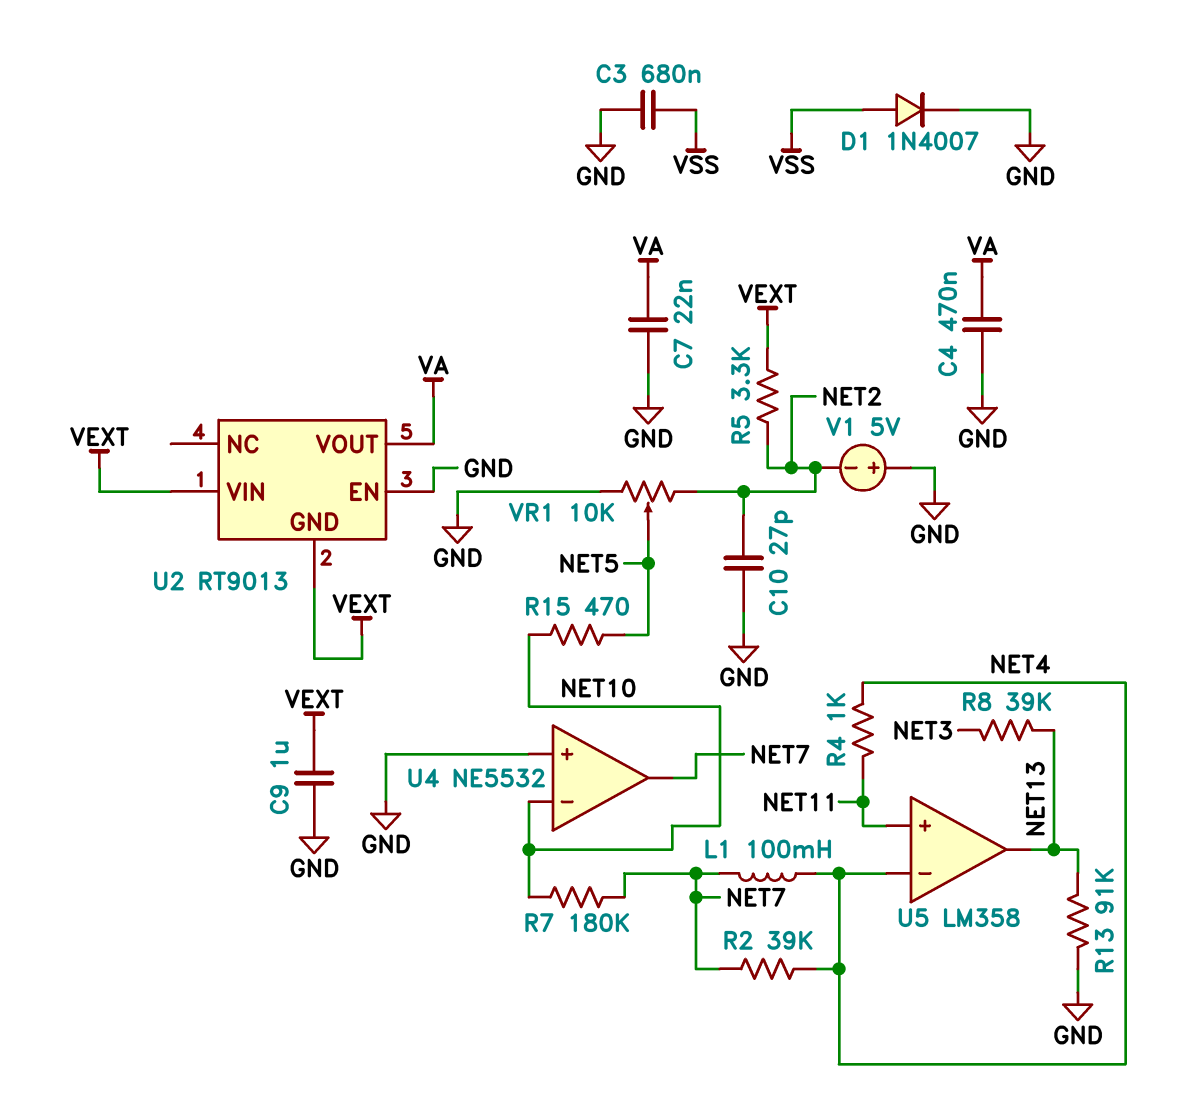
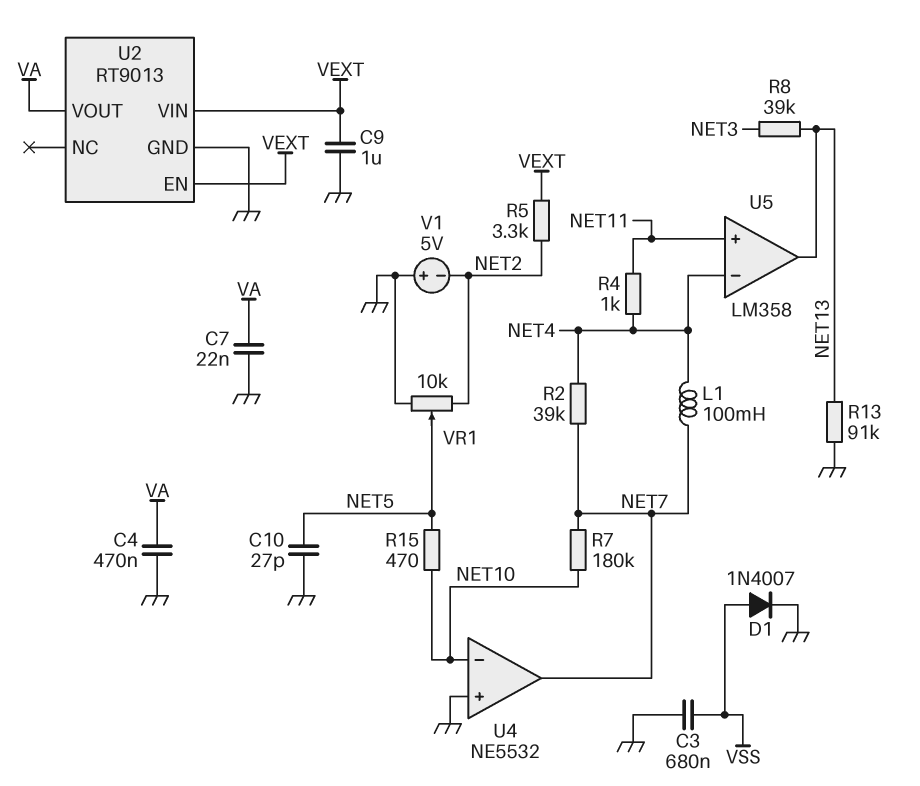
C10: 27pF (GND, NET2) -> 27pF (GND, NET5)
U2 pin EN: GND -> VEXT
U2 pin GND: VEXT -> GND

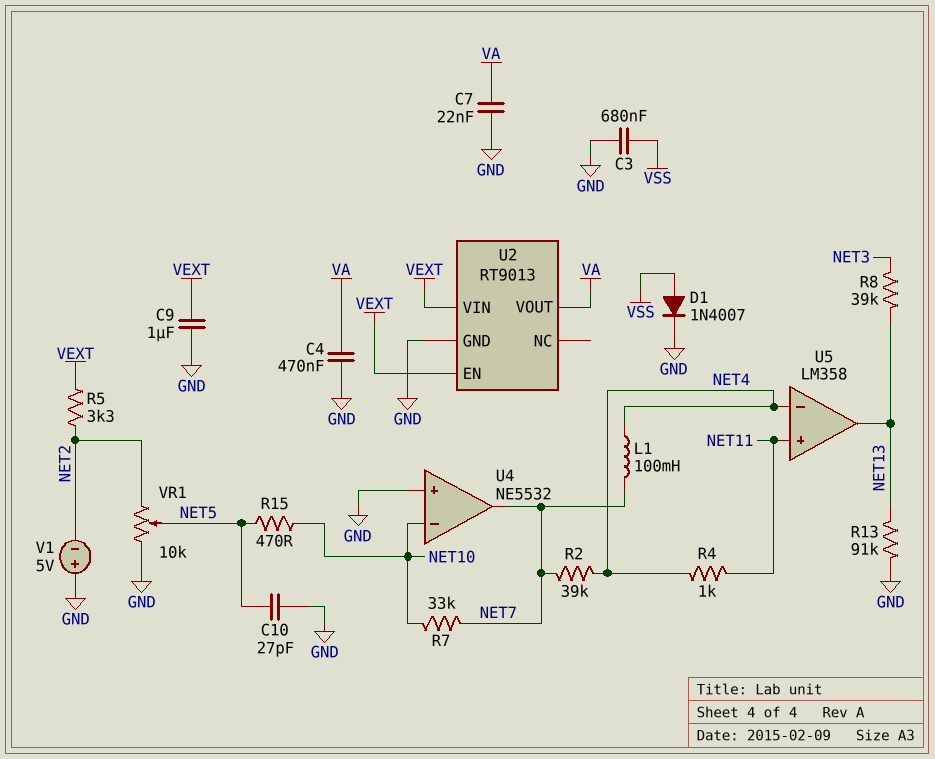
R7: 180k (NET7, NET10) -> 33k (NET7, NET10)

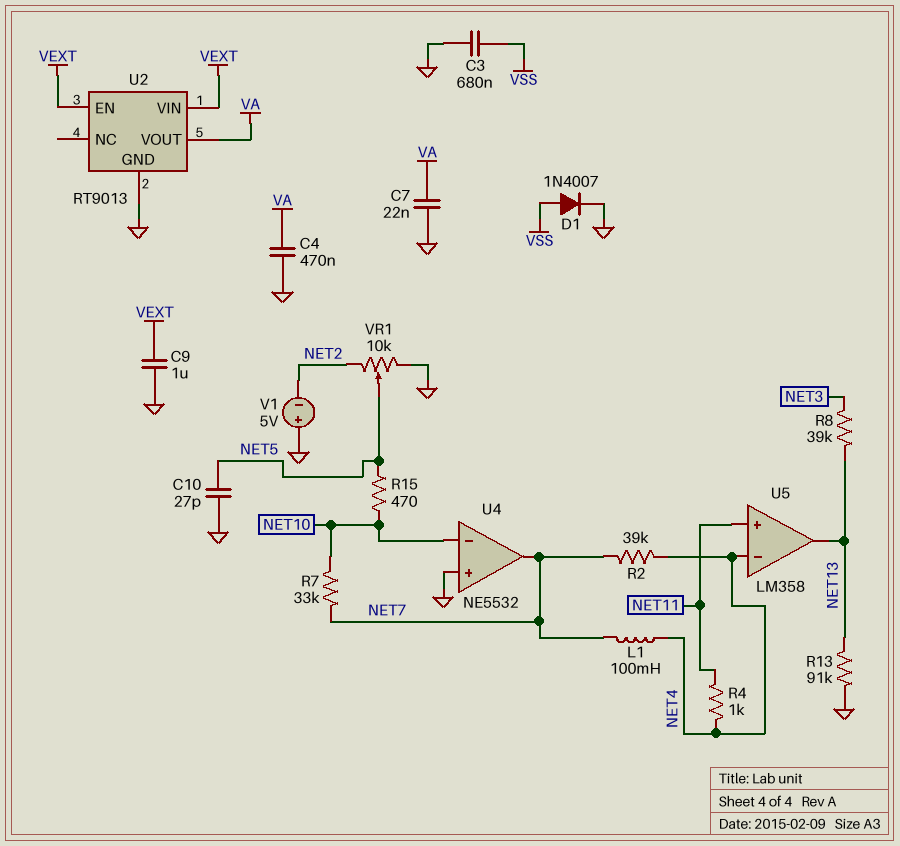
R5: 3.3k (NET2, VEXT) -> none

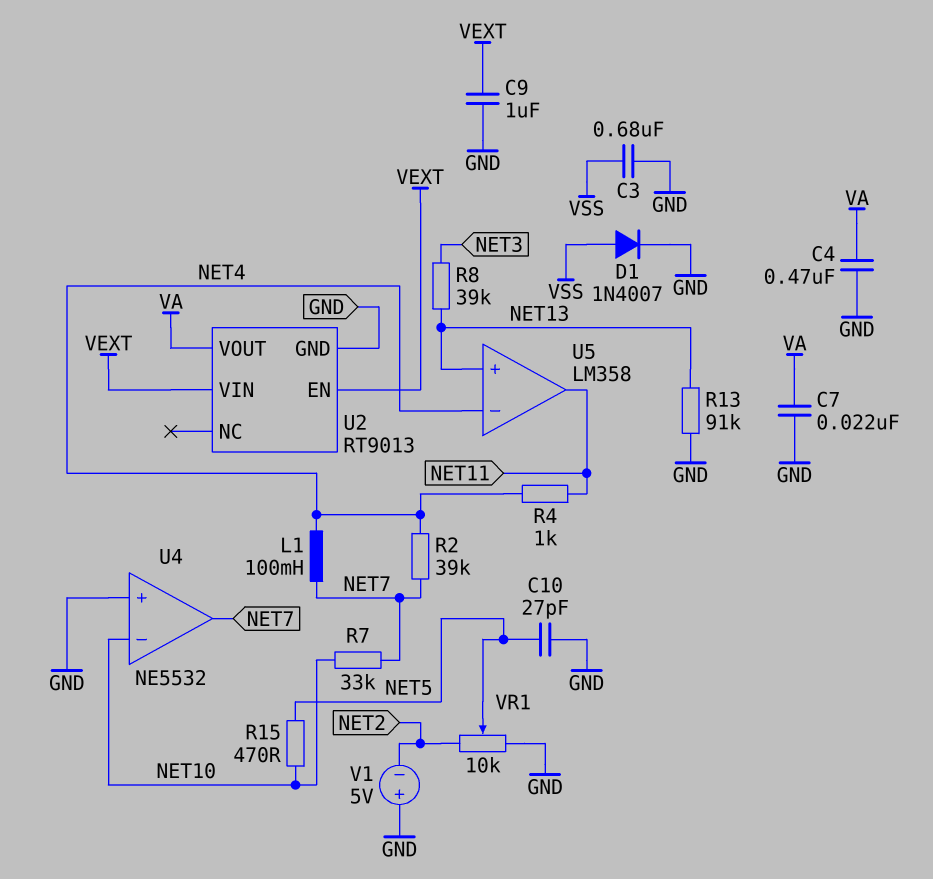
U5 pin in+: NET11 -> NET13
U5 pin out: NET13 -> NET11

